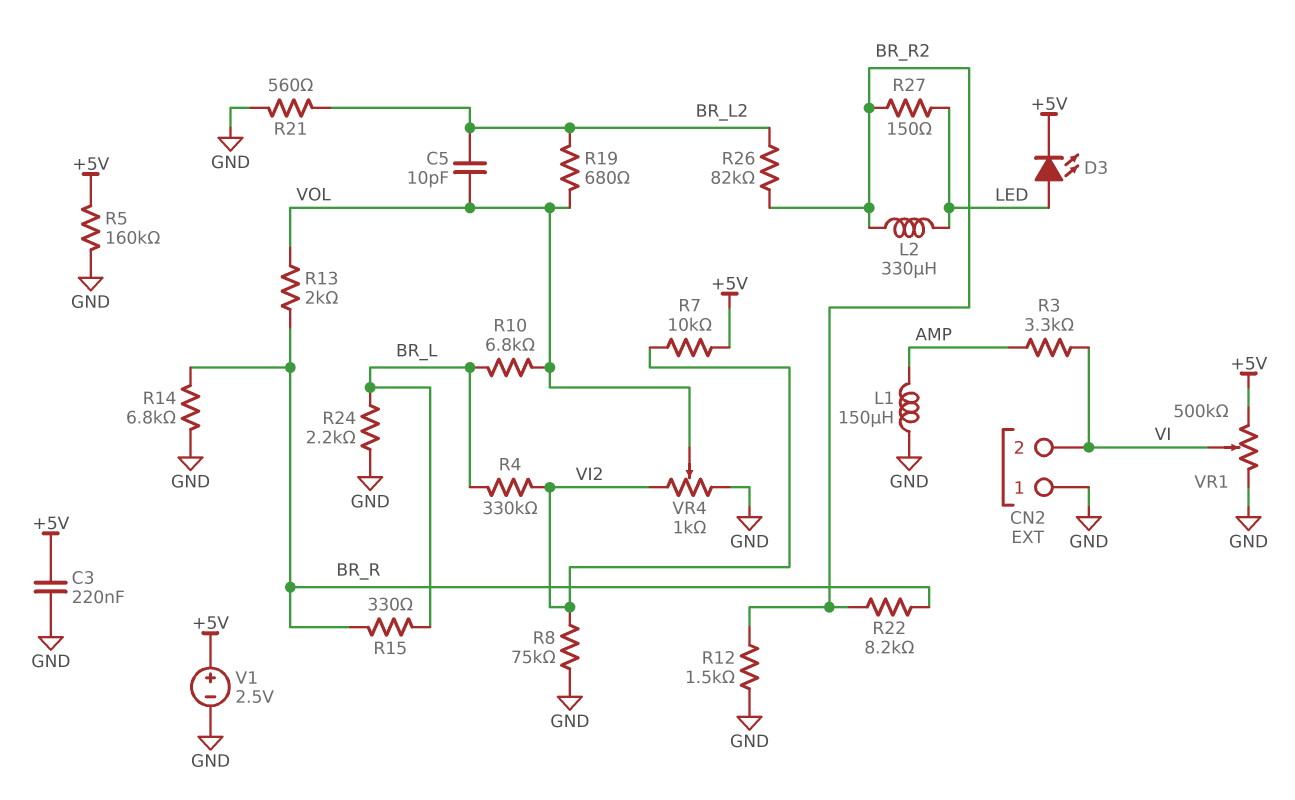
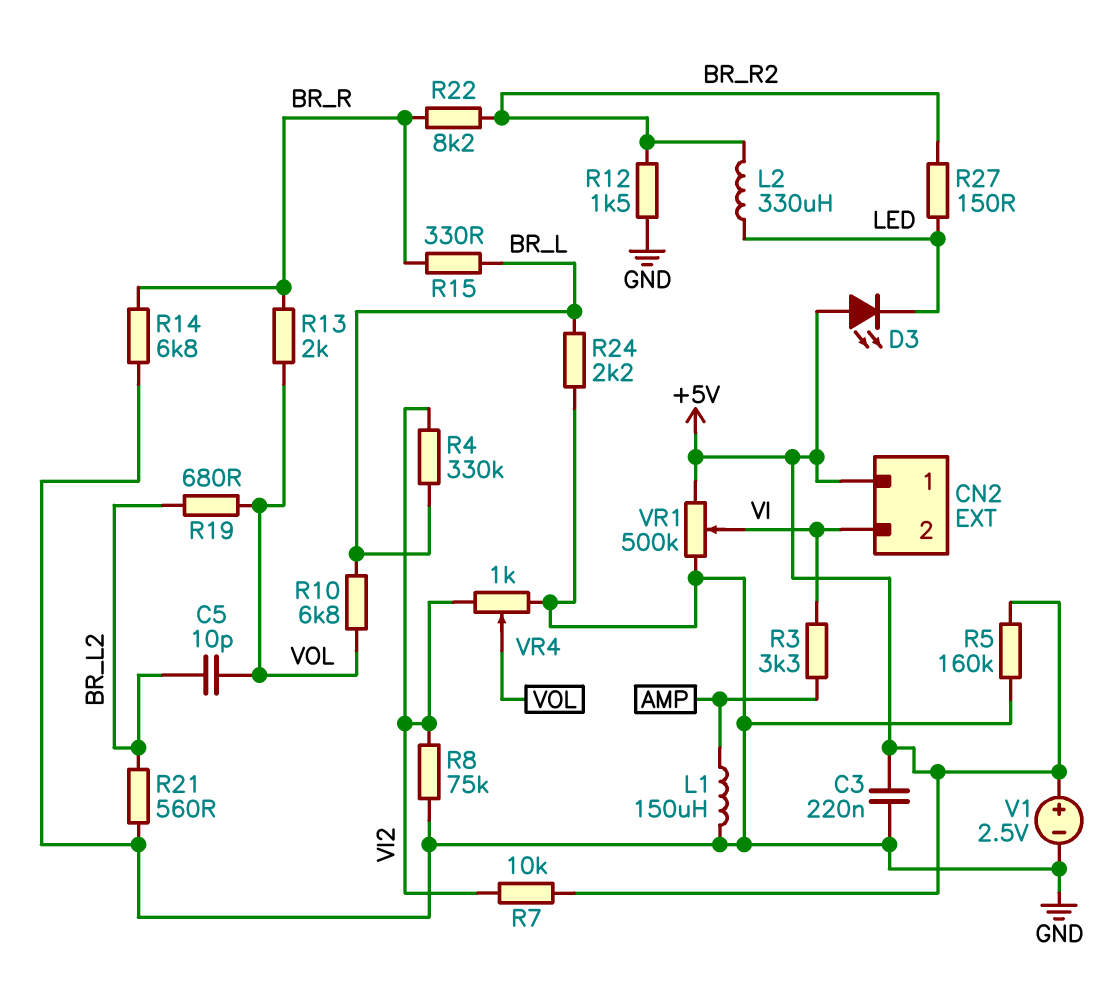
CN2 pin 1: GND -> +5V
D3: LED (A LED, K +5V) -> LED (A +5V, K LED)
R26: 82k (BR_L2, BR_R2) -> none

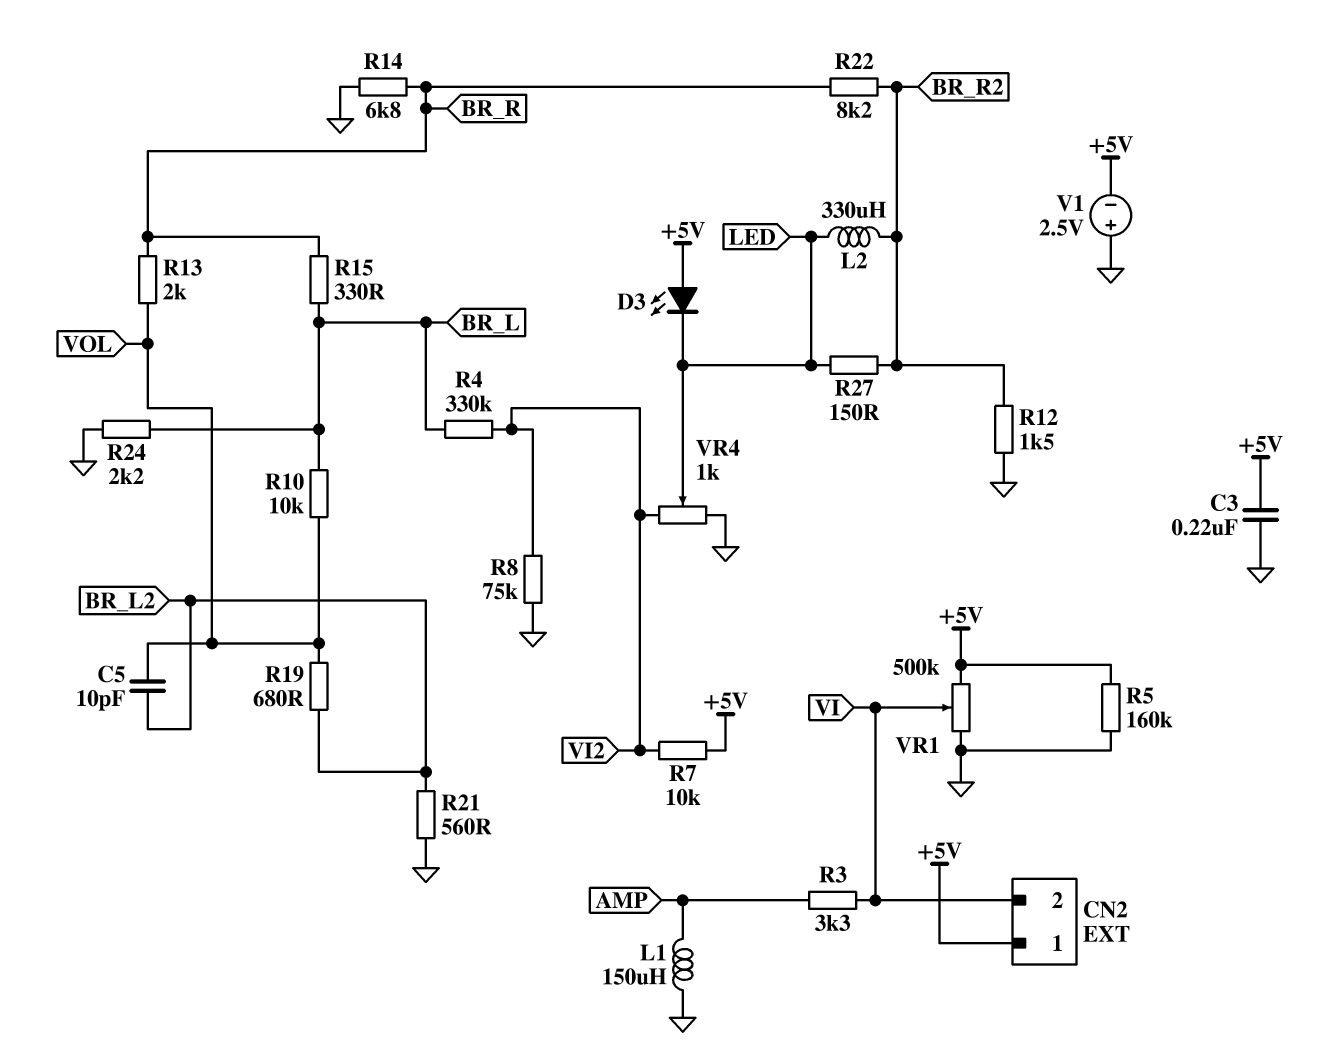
R10: 6.8k (BR_L, VOL) -> 10k (BR_L, VOL)
V1: 2.5V (plus +5V, minus GND) -> 2.5V (plus GND, minus +5V)
VR4: 1k (GND, VI2, wiper VOL) -> 1k (GND, VI2, wiper LED)

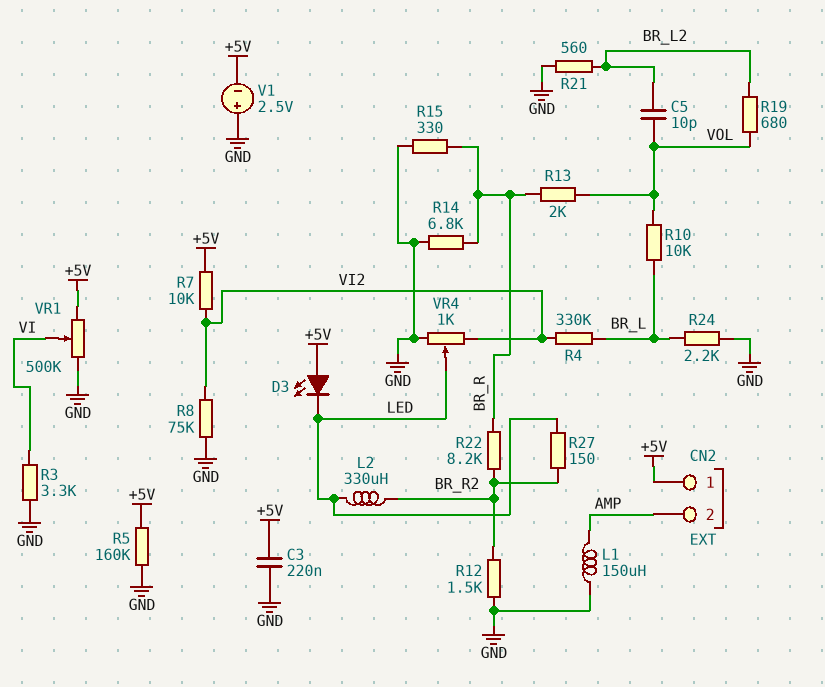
CN2 pin 2: VI -> AMP
R3: 3.3k (AMP, VI) -> 3.3k (GND, VI)
R15: 330 (BR_L, BR_R) -> 330 (BR_R, GND)

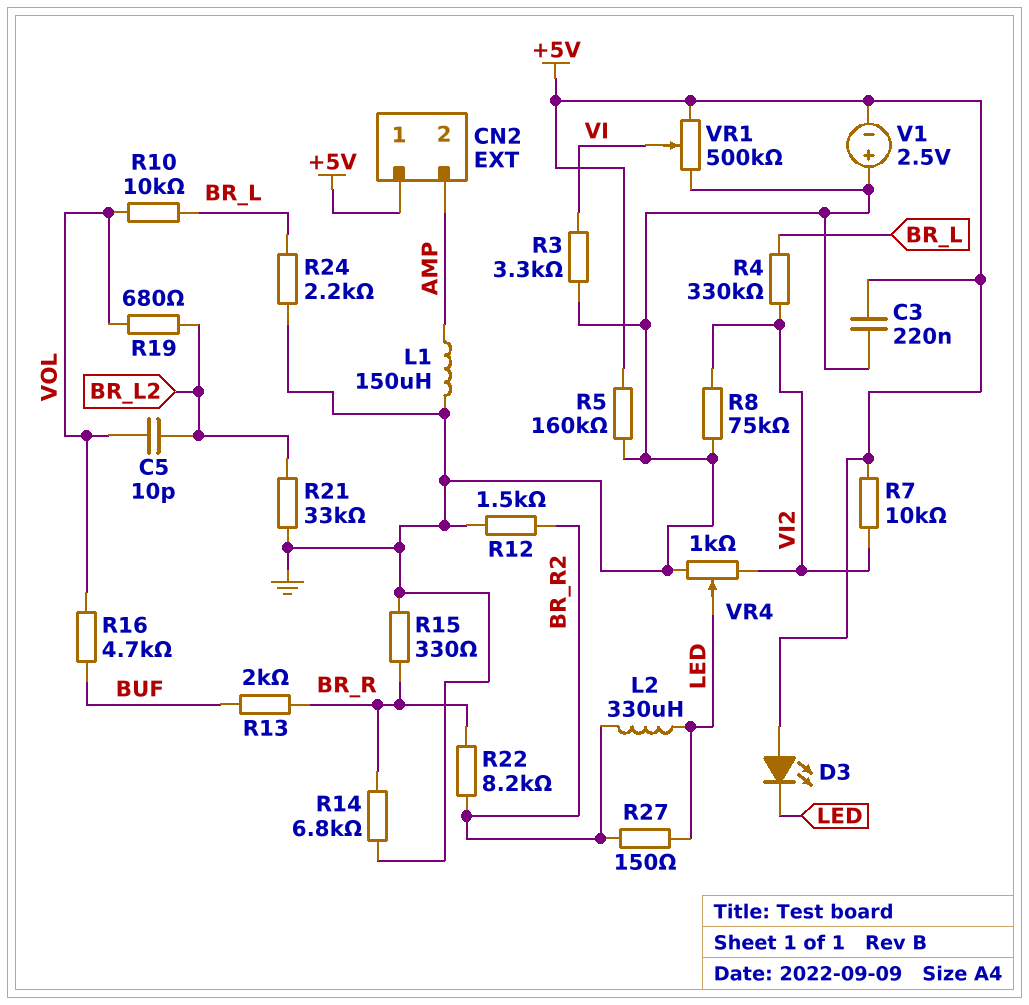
R13: 2k (BR_R, VOL) -> 2k (BR_R, BUF)
R16: none -> 4.7k (BUF, VOL)
R21: 560 (BR_L2, GND) -> 33k (BR_L2, GND)

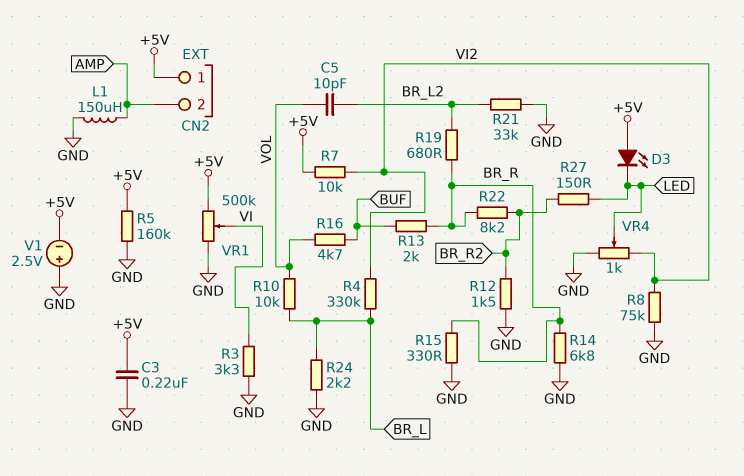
L2: 330uH (BR_R2, LED) -> none
R19: 680 (BR_L2, VOL) -> 680 (BR_L2, BR_R)

